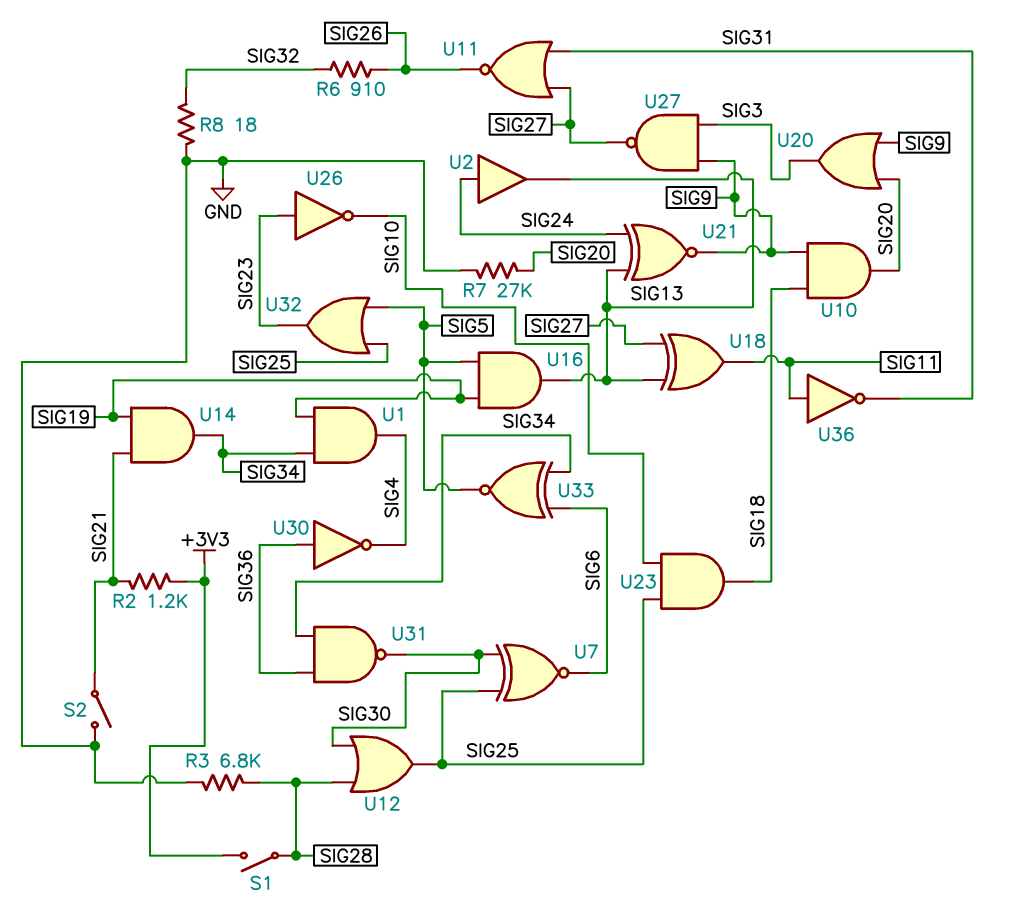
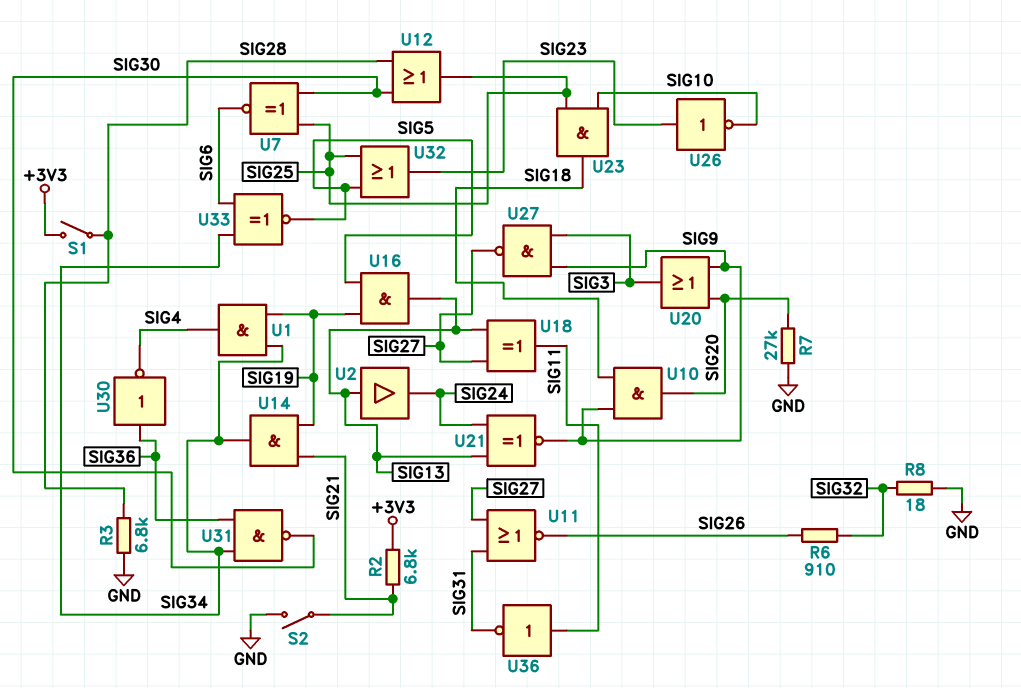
R2: 1.2k (+3V3, SIG21) -> 6.8k (+3V3, SIG21)
U2: buffer (in SIG24, out SIG13) -> buffer (in SIG13, out SIG24)

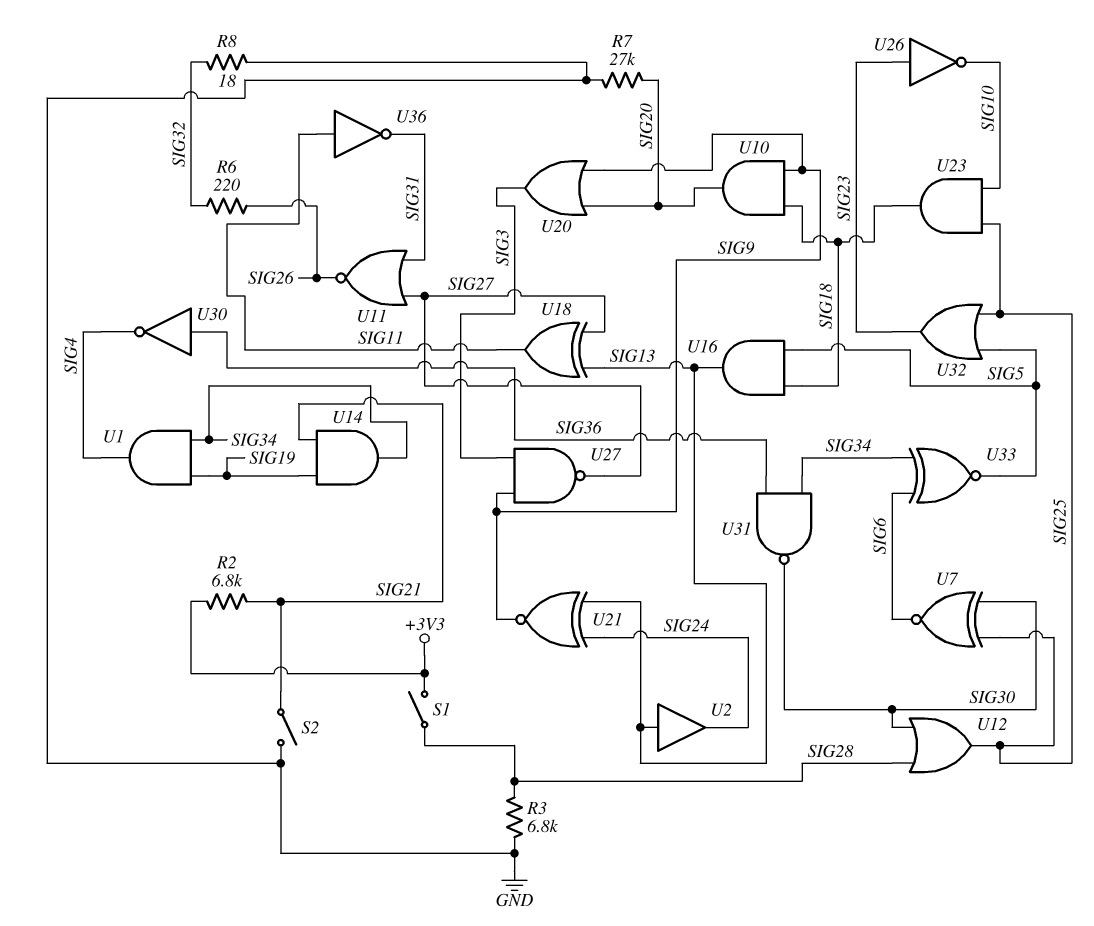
R6: 910 (SIG26, SIG32) -> 220 (SIG26, SIG32)
U16: AND (in SIG5, in SIG19, out SIG13) -> AND (in SIG5, in SIG18, out SIG13)

